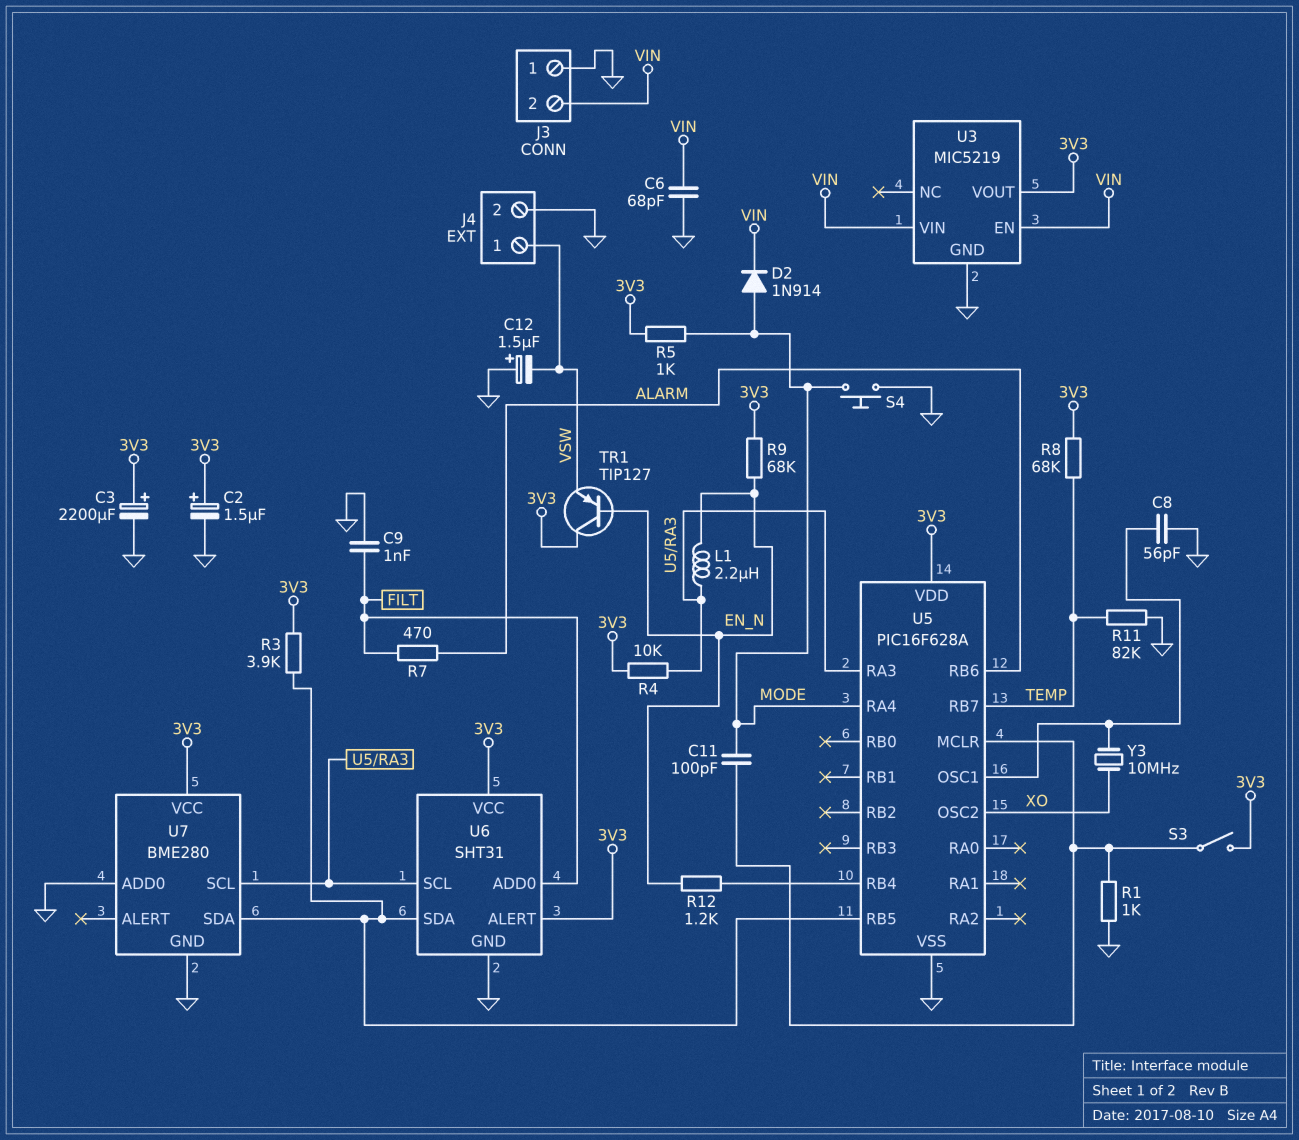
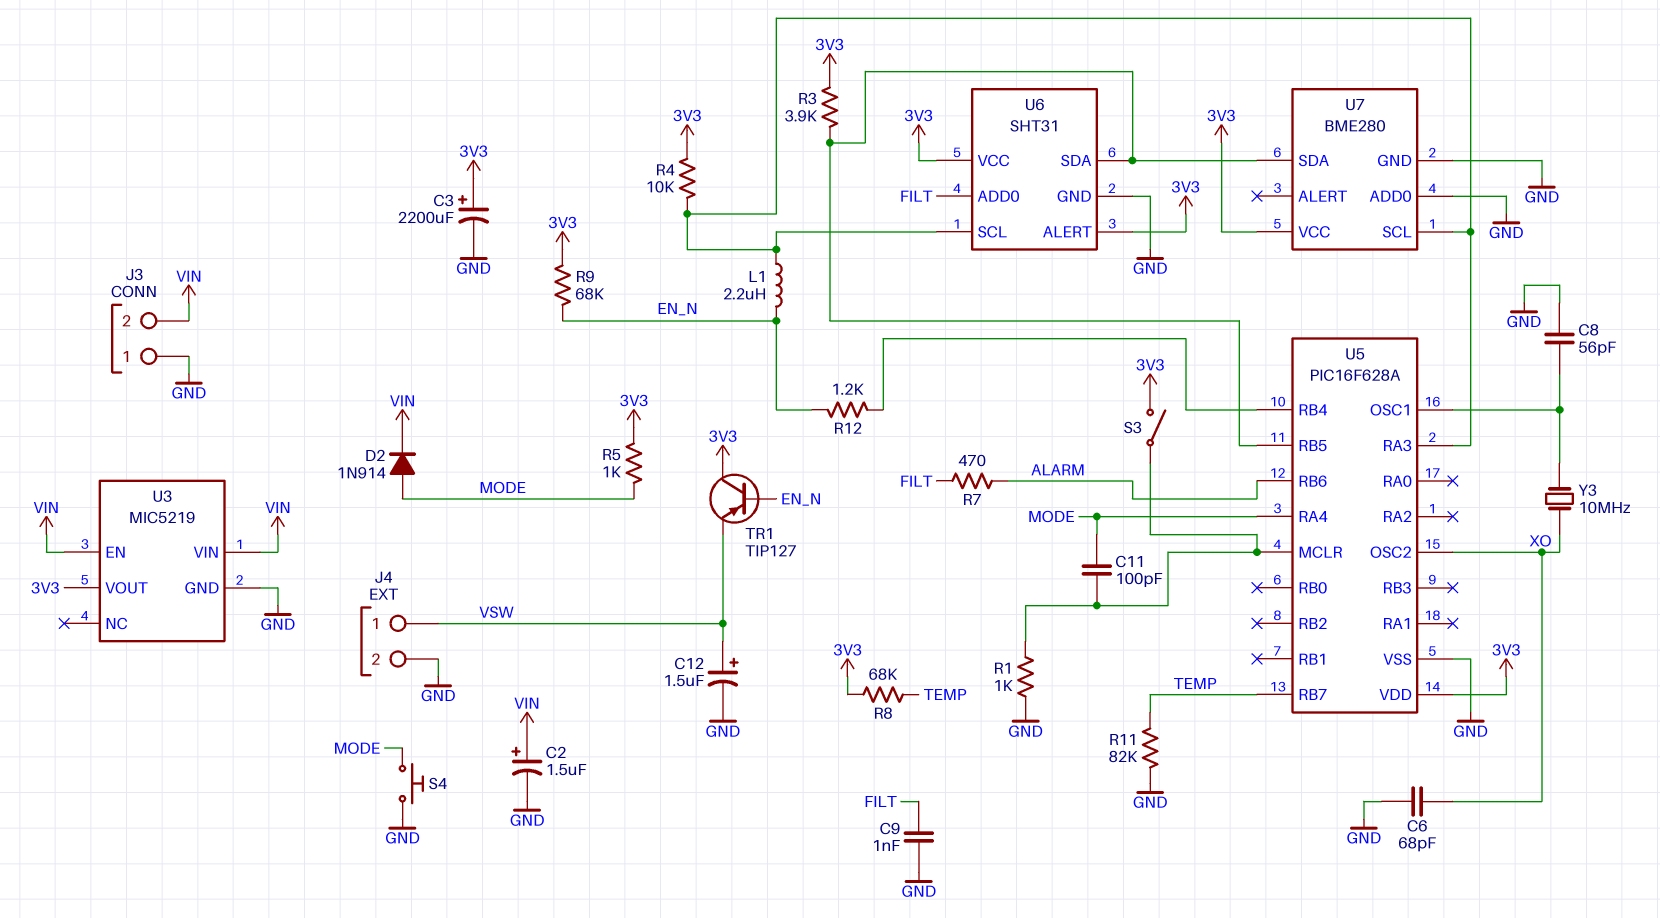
C2: 1.5uF (plus 3V3, minus GND) -> 1.5uF (plus VIN, minus GND)
C6: 68pF (GND, VIN) -> 68pF (GND, XO)
C12: 1.5uF (plus GND, minus VSW) -> 1.5uF (plus VSW, minus GND)

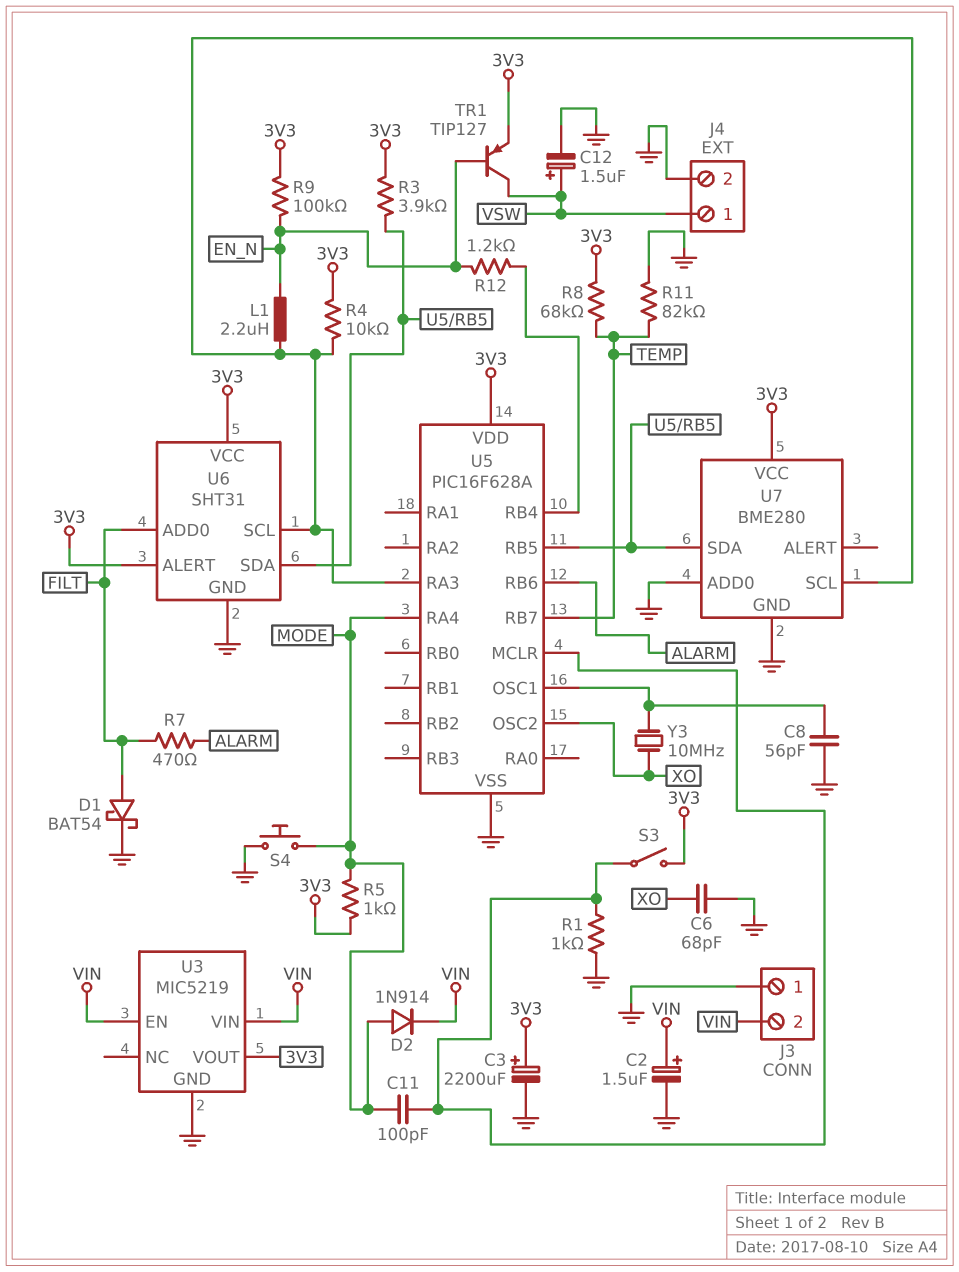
C9: 1nF (FILT, GND) -> none
D1: none -> schottky BAT54 (A FILT, K GND)
R9: 68k (3V3, EN_N) -> 100k (3V3, EN_N)
TR1: PNP TIP127 (B EN_N, C 3V3, E VSW) -> PNP TIP127 (B EN_N, C VSW, E 3V3)

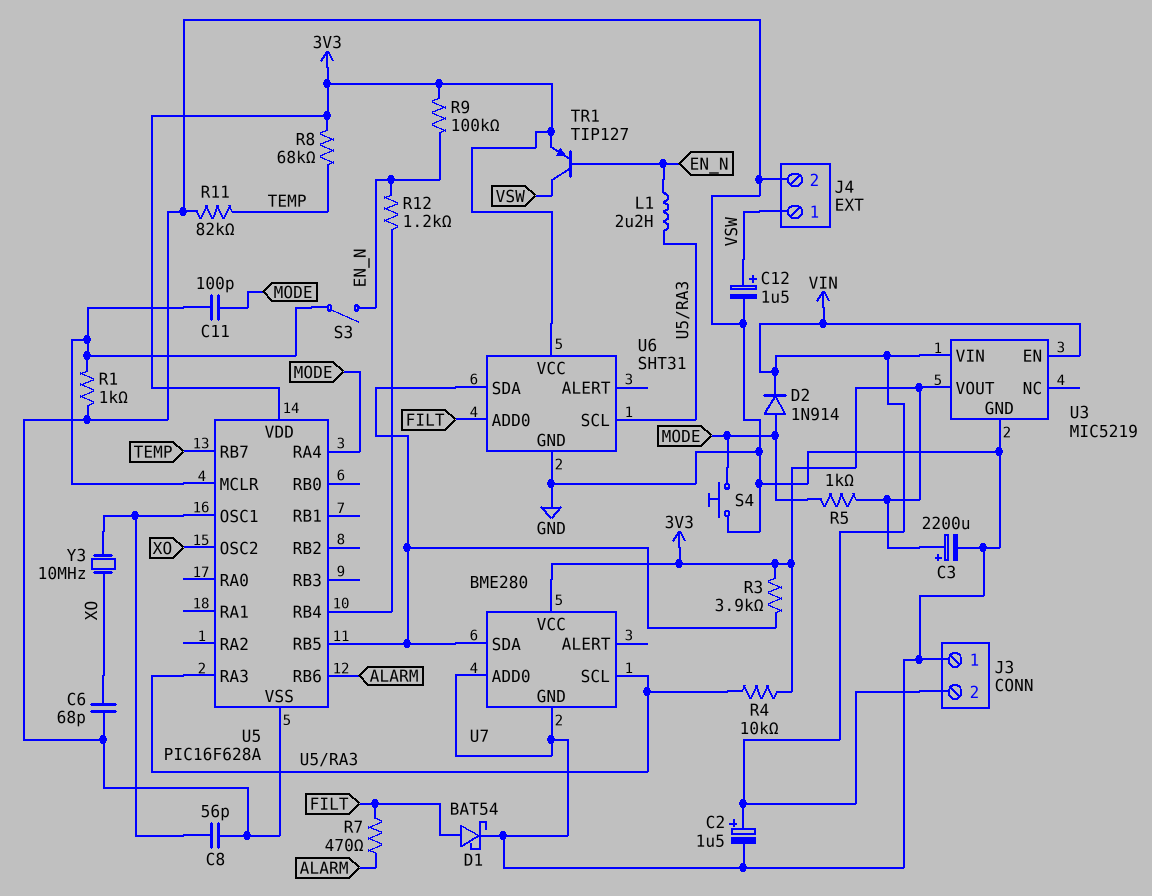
S3: switch (3V3, U5/MCLR) -> switch (EN_N, U5/MCLR)
U6 pin ALERT: 3V3 -> none

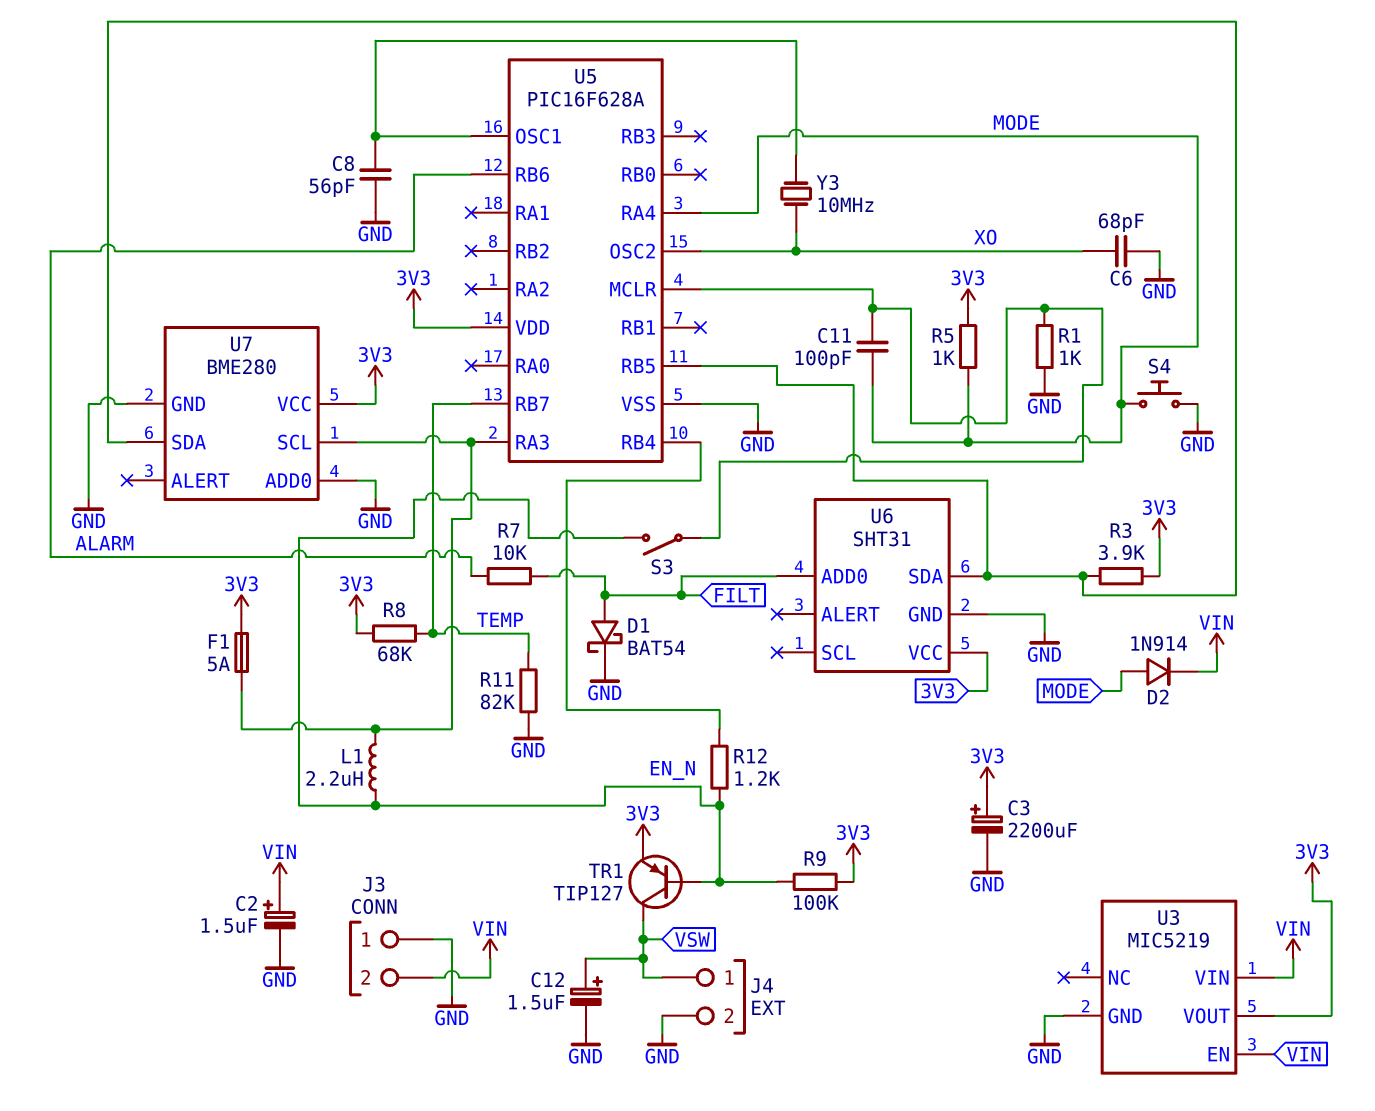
F1: none -> 5A (3V3, U5/RA3)
R4: 10k (3V3, U5/RA3) -> none
R7: 470 (ALARM, FILT) -> 10k (ALARM, FILT)
U6 pin SCL: U5/RA3 -> none

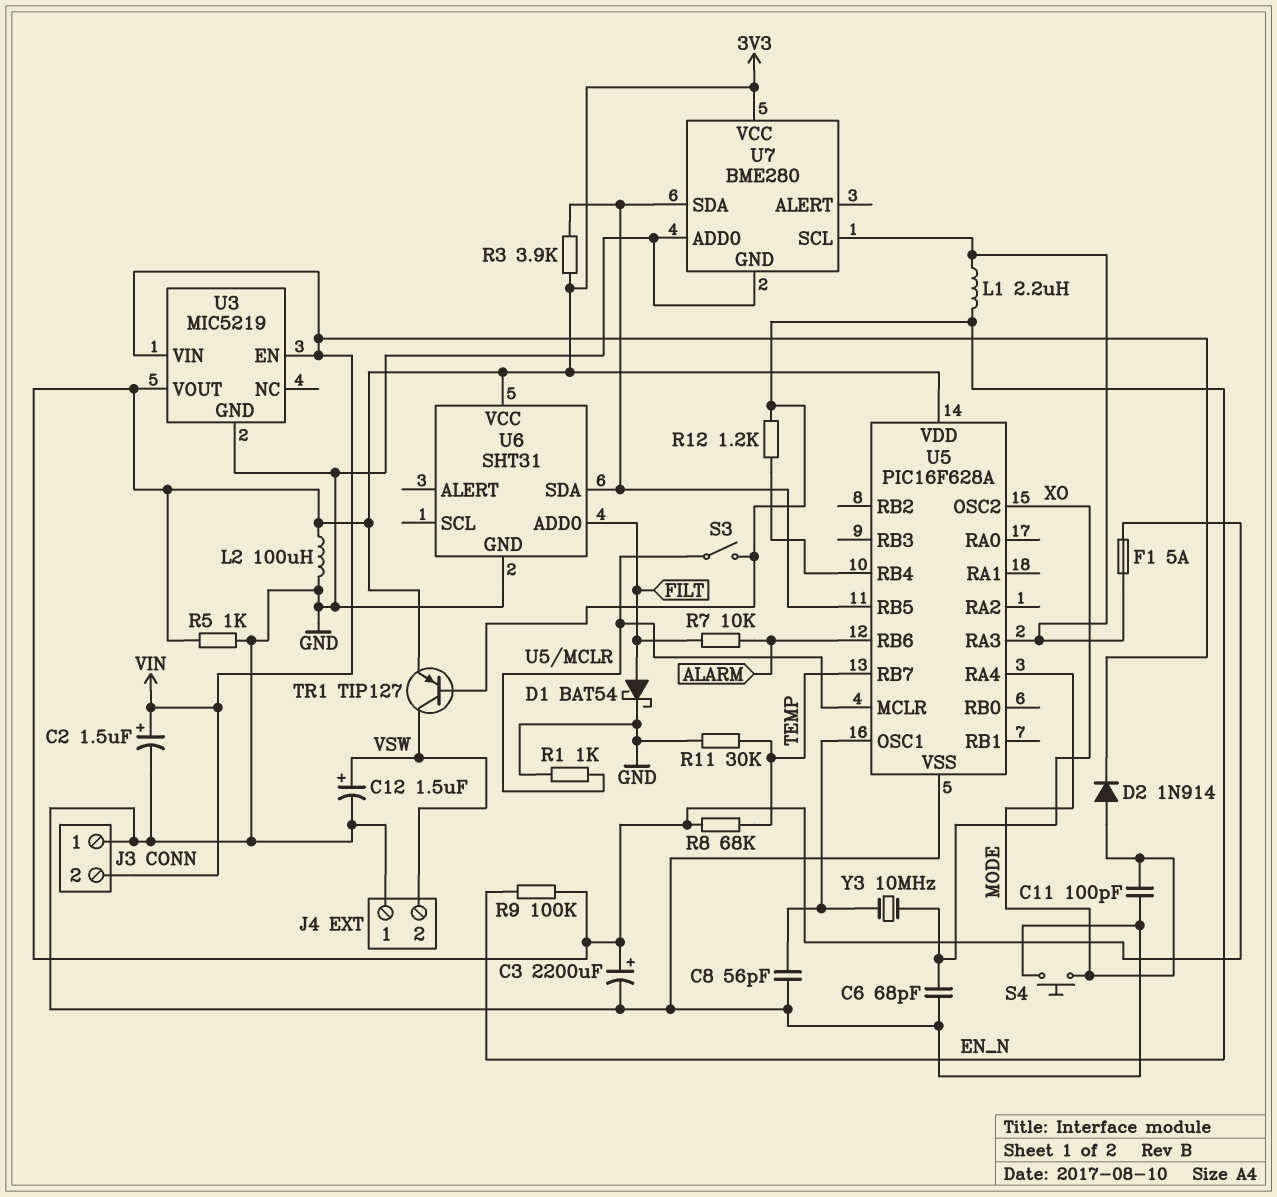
C11: 100pF (MODE, U5/MCLR) -> 100pF (GND, MODE)
J4 pin 1: VSW -> GND
J4 pin 2: GND -> VSW
L2: none -> 100uH (3V3, GND)
R5: 1k (3V3, MODE) -> 1k (3V3, GND)
R11: 82k (GND, TEMP) -> 30k (GND, TEMP)

